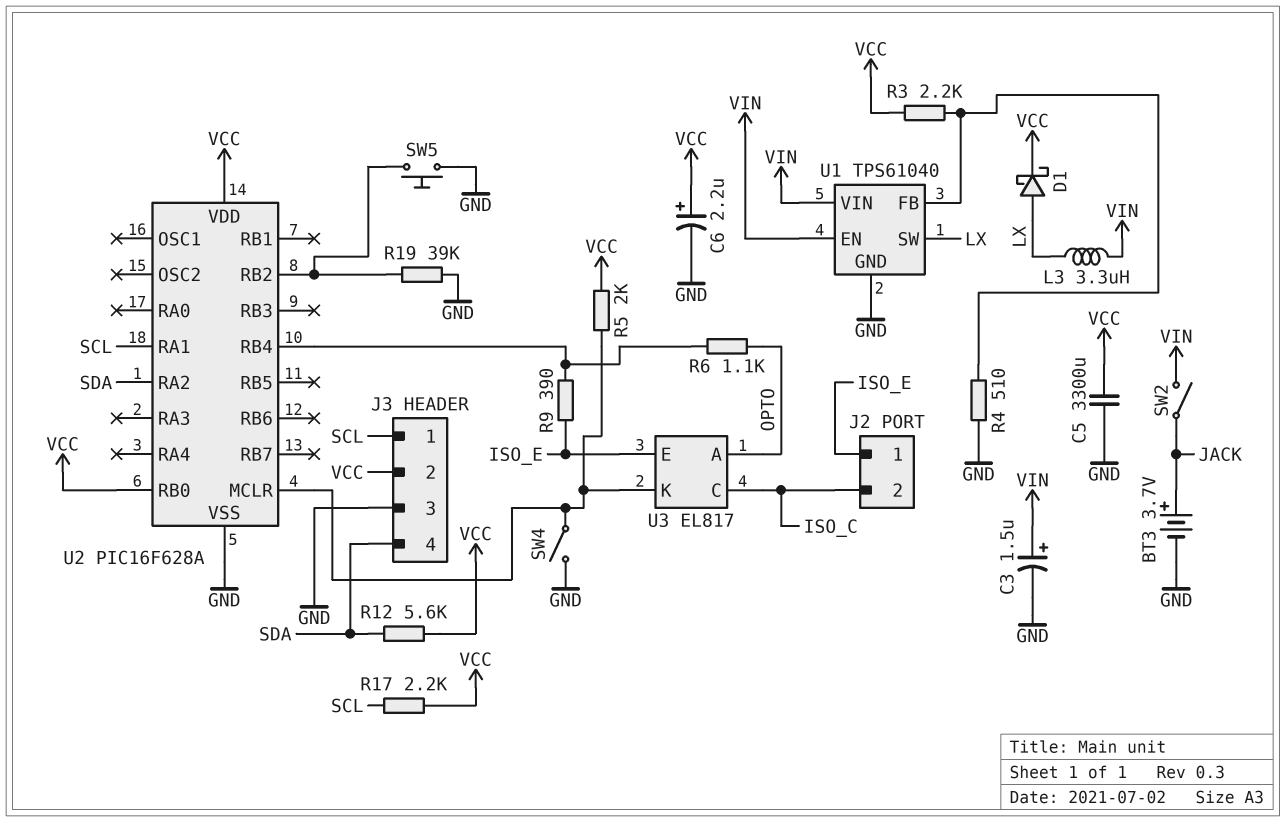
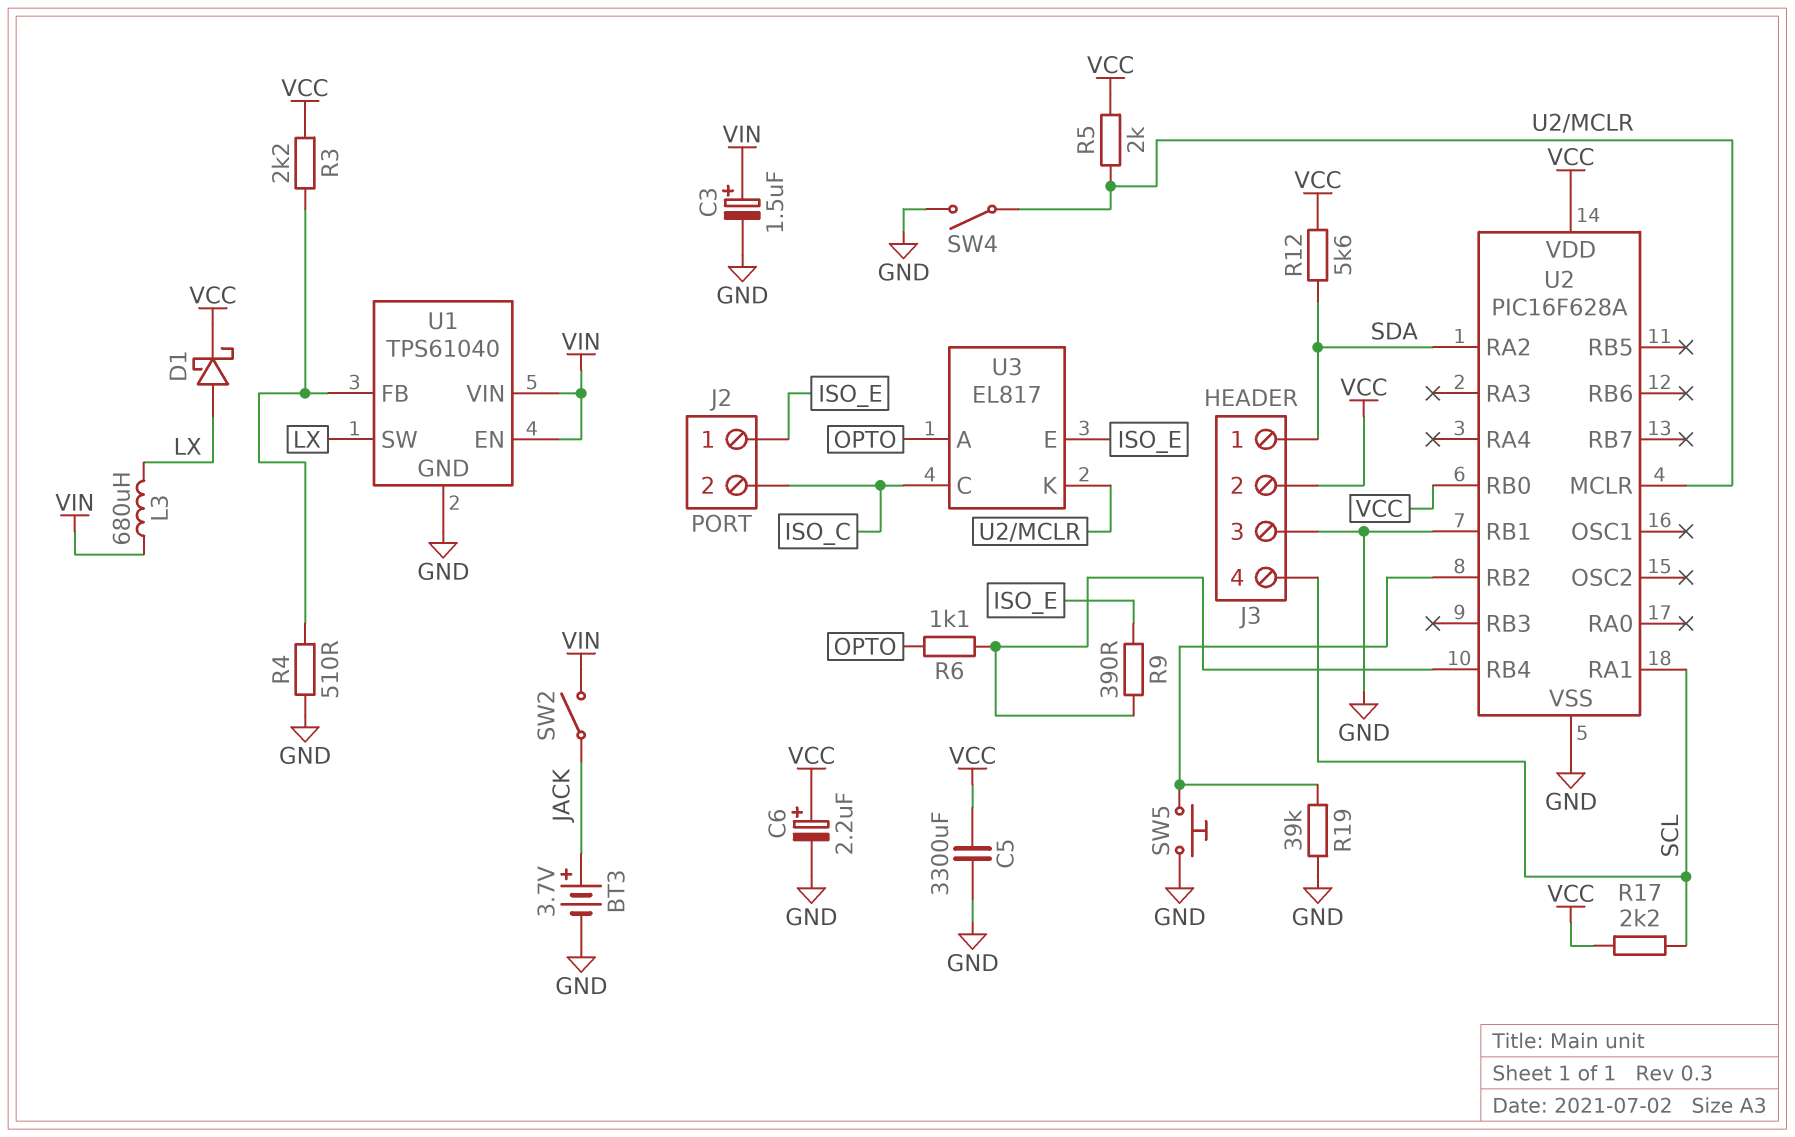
J3 pin 1: SCL -> SDA
J3 pin 4: SDA -> SCL
L3: 3.3uH (LX, VIN) -> 680uH (LX, VIN)
U2 pin RB1: none -> GND

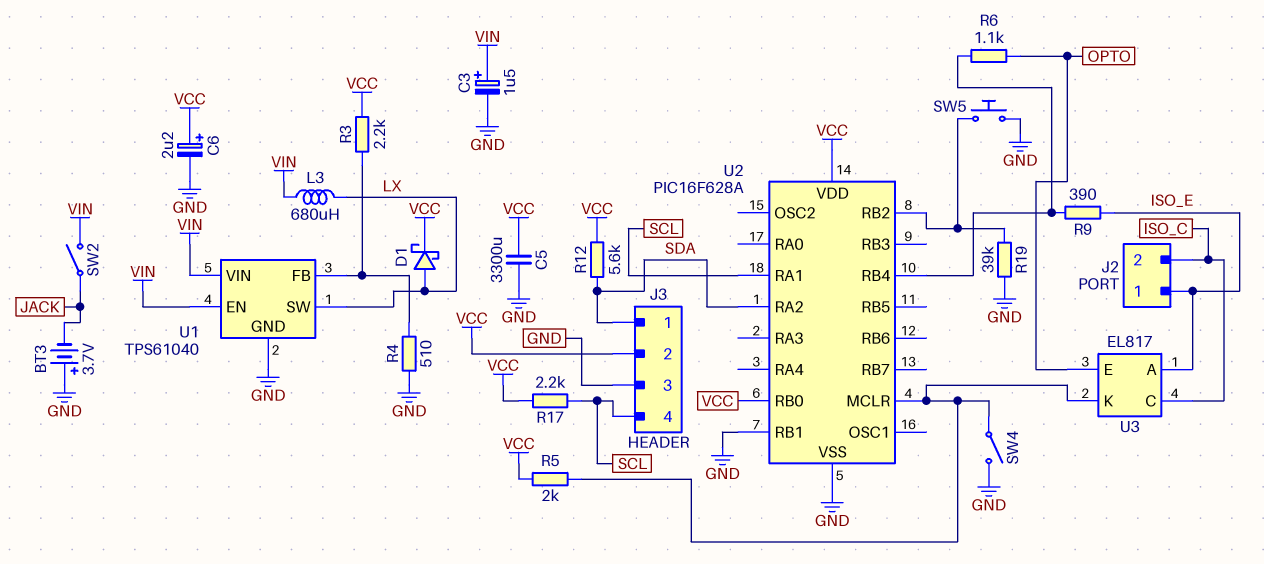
BT3: 3.7V (plus JACK, minus GND) -> 3.7V (plus GND, minus JACK)
U3 pin A: OPTO -> ISO_E
U3 pin E: ISO_E -> OPTO

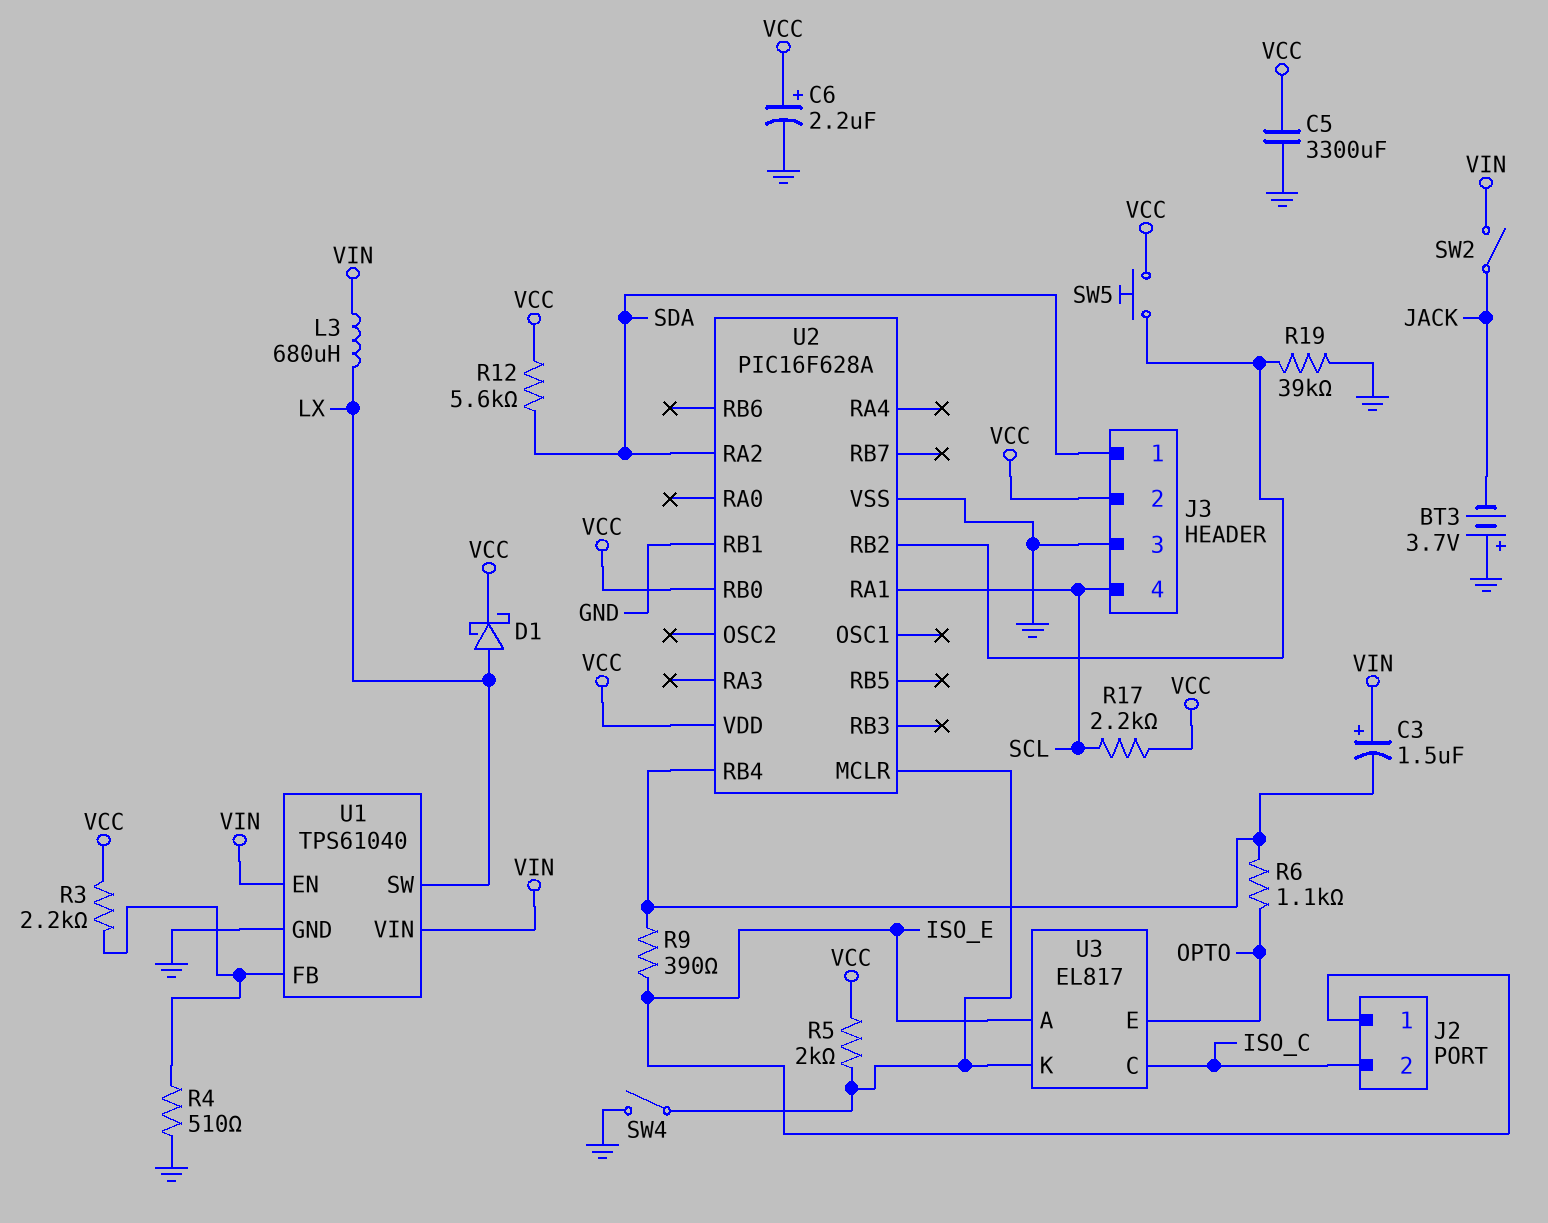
C3: 1.5uF (plus VIN, minus GND) -> 1.5uF (plus VIN, minus U2/RB4)
SW5: button (GND, U2/RB2) -> button (U2/RB2, VCC)

